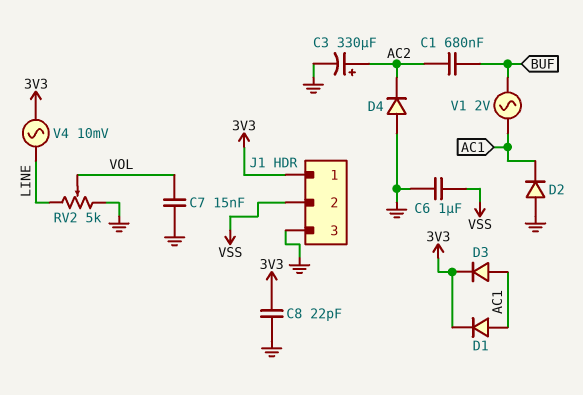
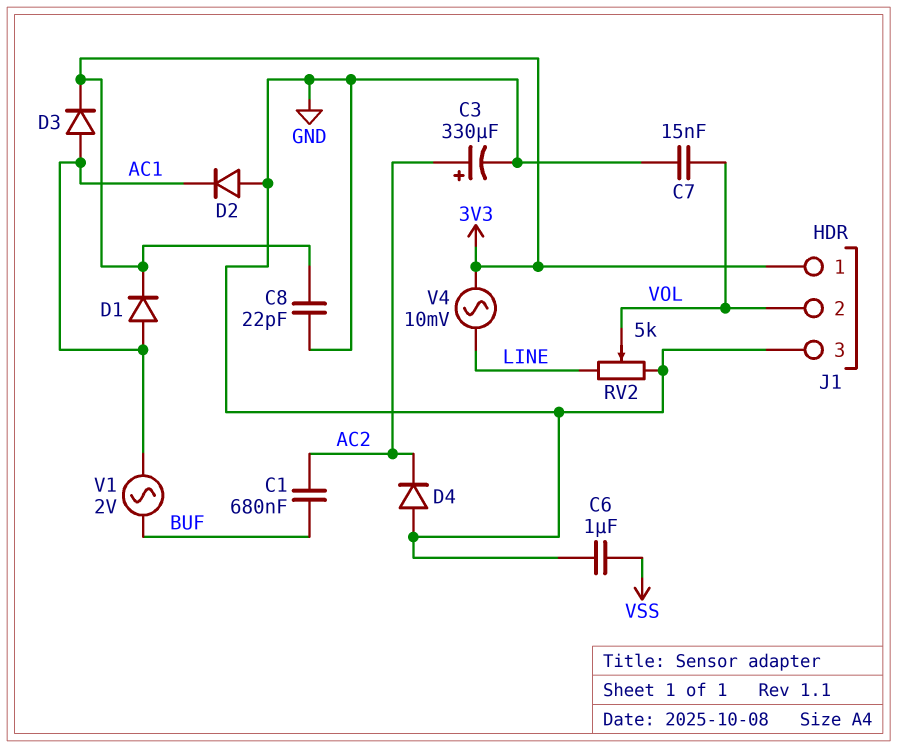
J1 pin 2: VSS -> VOL

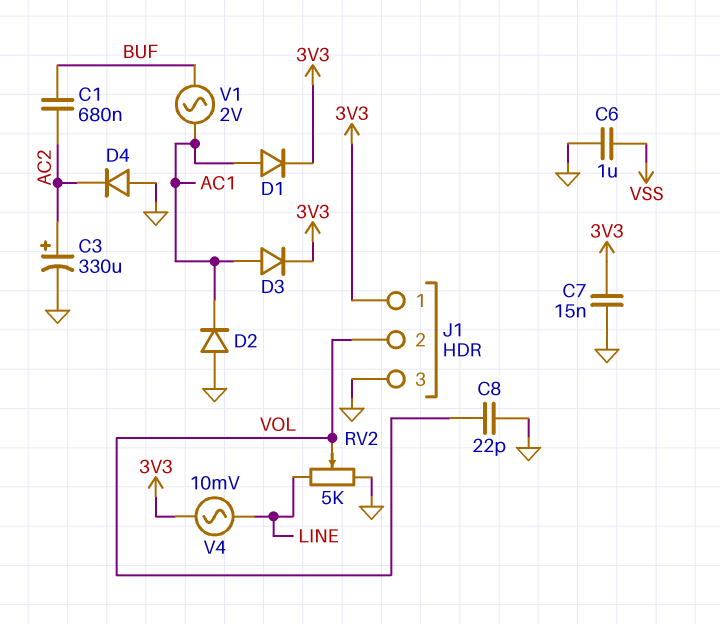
C7: 15nF (GND, VOL) -> 15nF (3V3, GND)
C8: 22pF (3V3, GND) -> 22pF (GND, VOL)

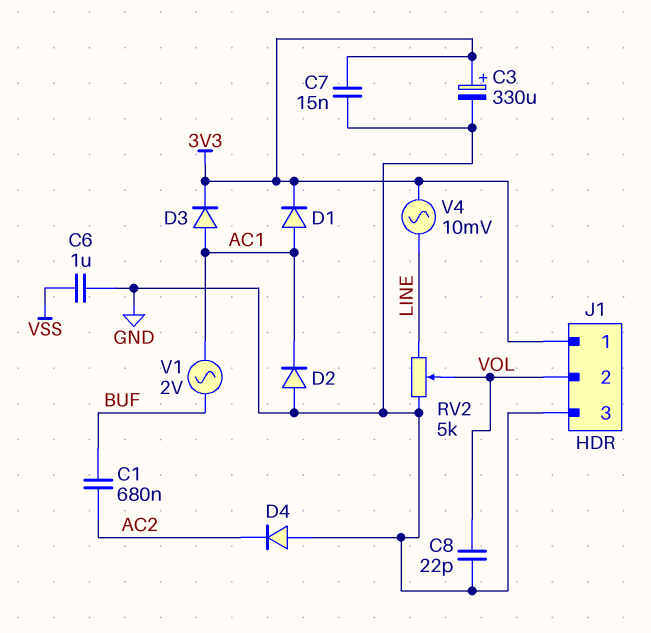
C3: 330uF (plus AC2, minus GND) -> 330uF (plus 3V3, minus GND)

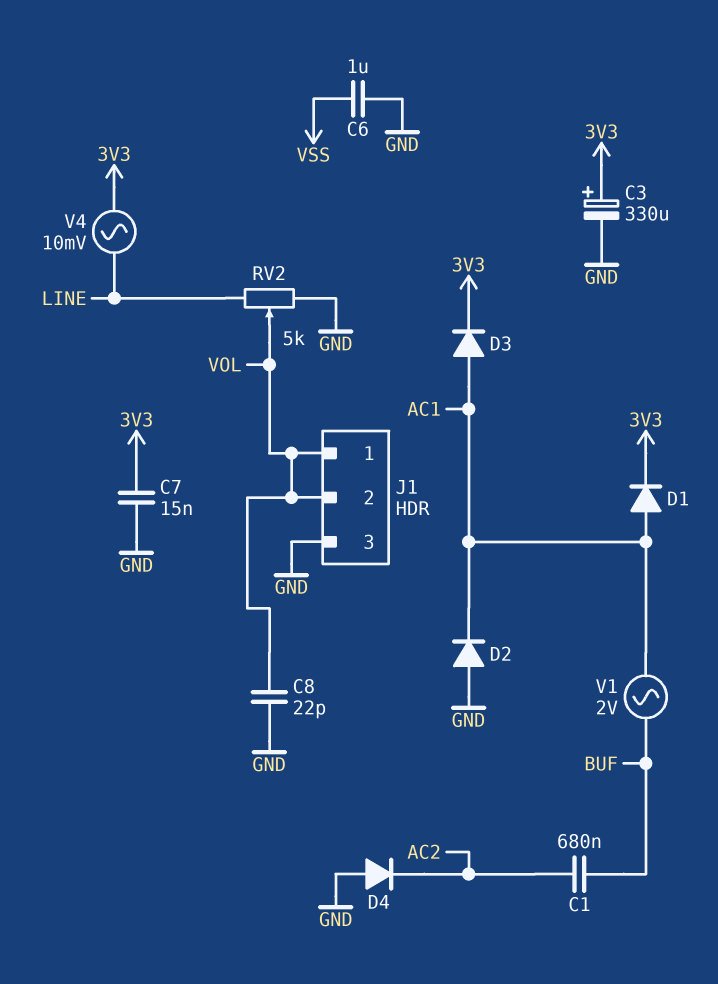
J1 pin 1: 3V3 -> VOL

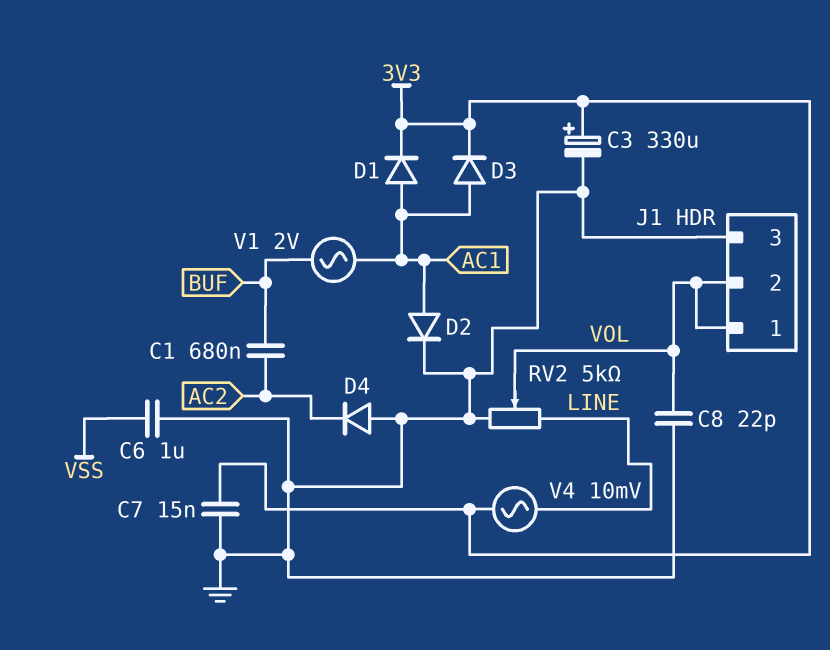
D2: diode (A GND, K AC1) -> diode (A AC1, K GND)

